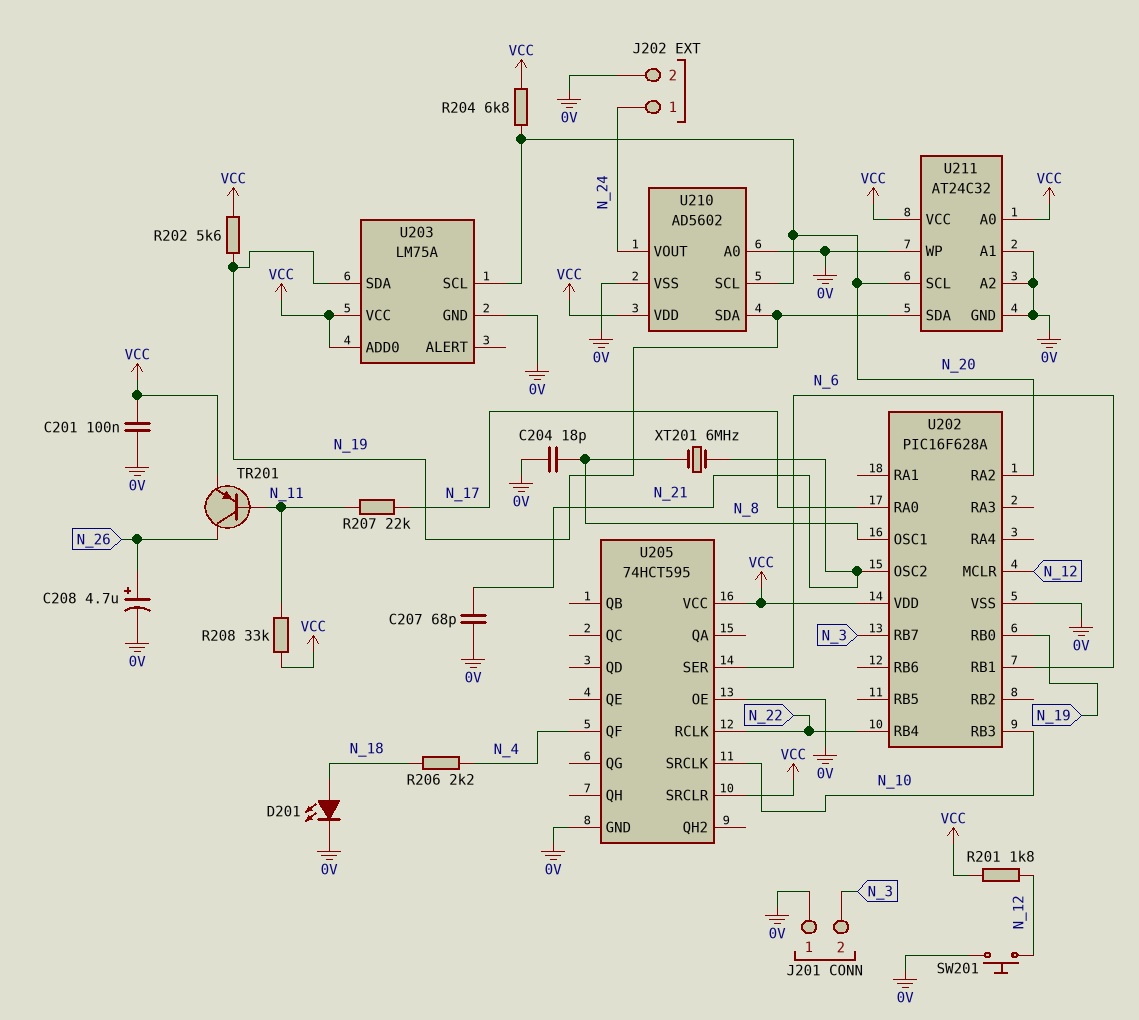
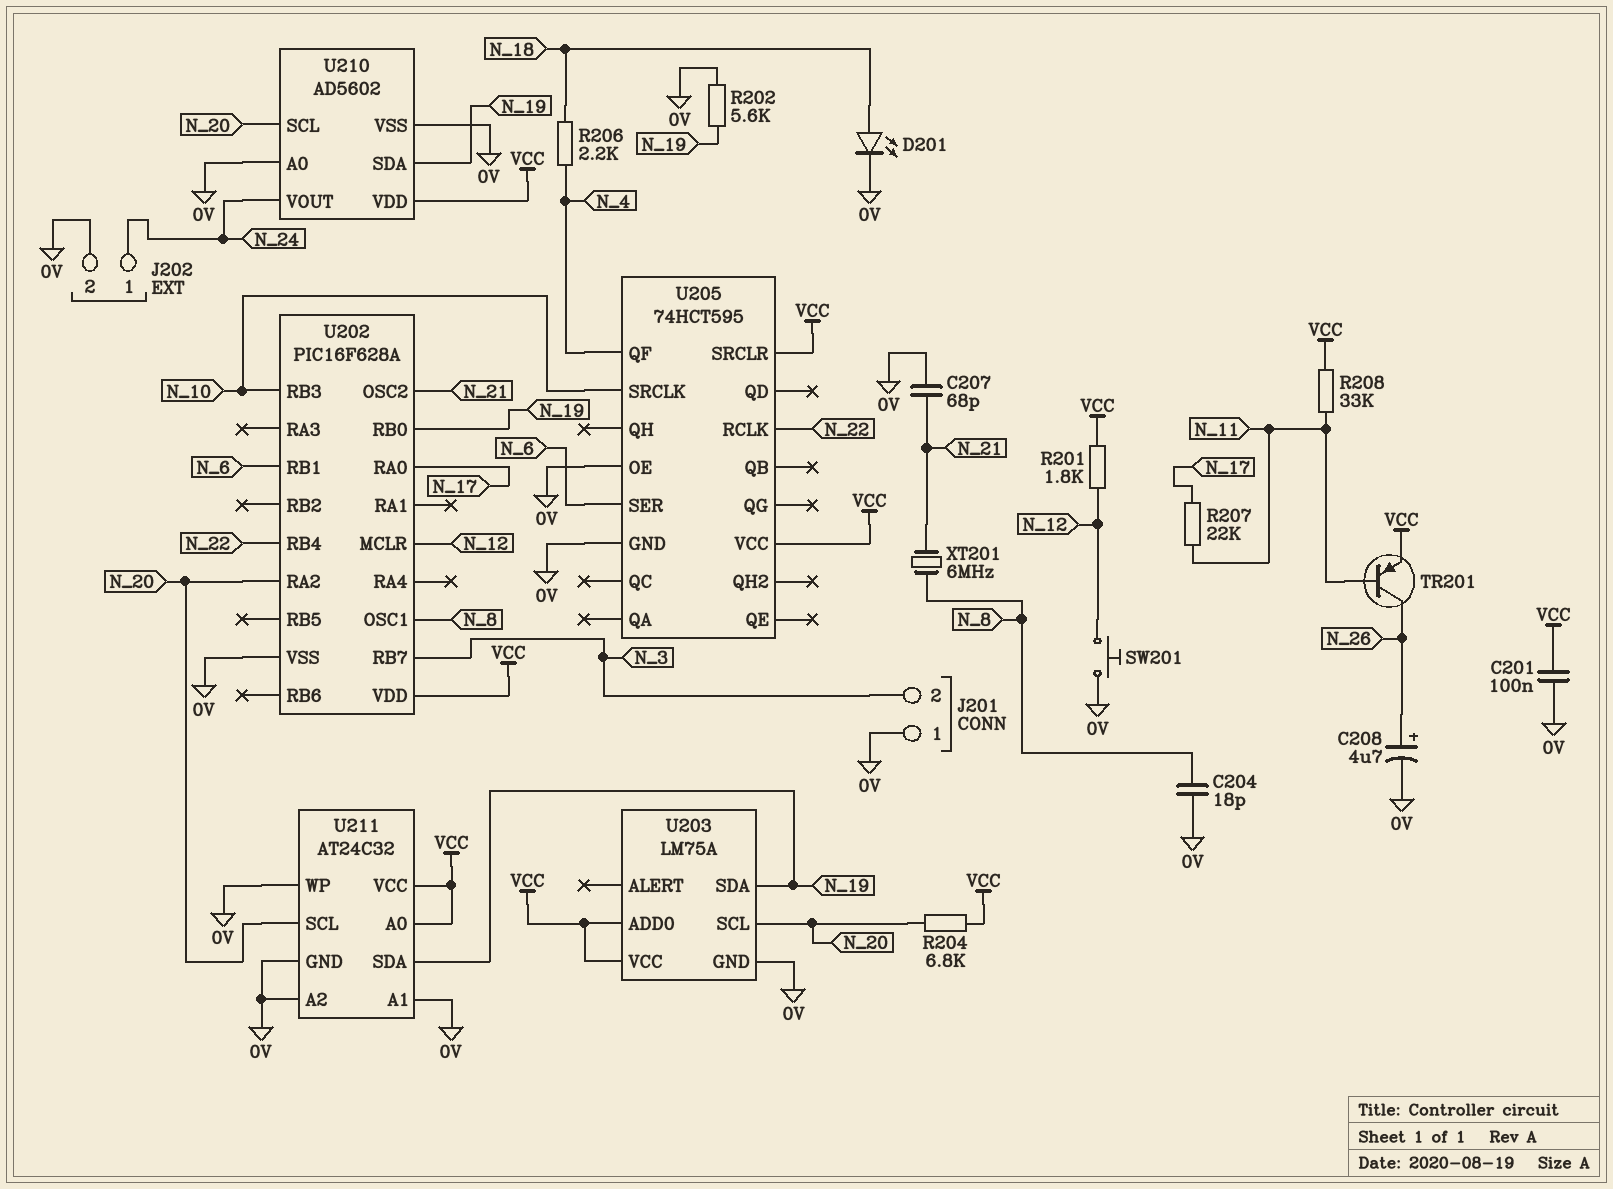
R202: 5.6k (N_19, VCC) -> 5.6k (0V, N_19)

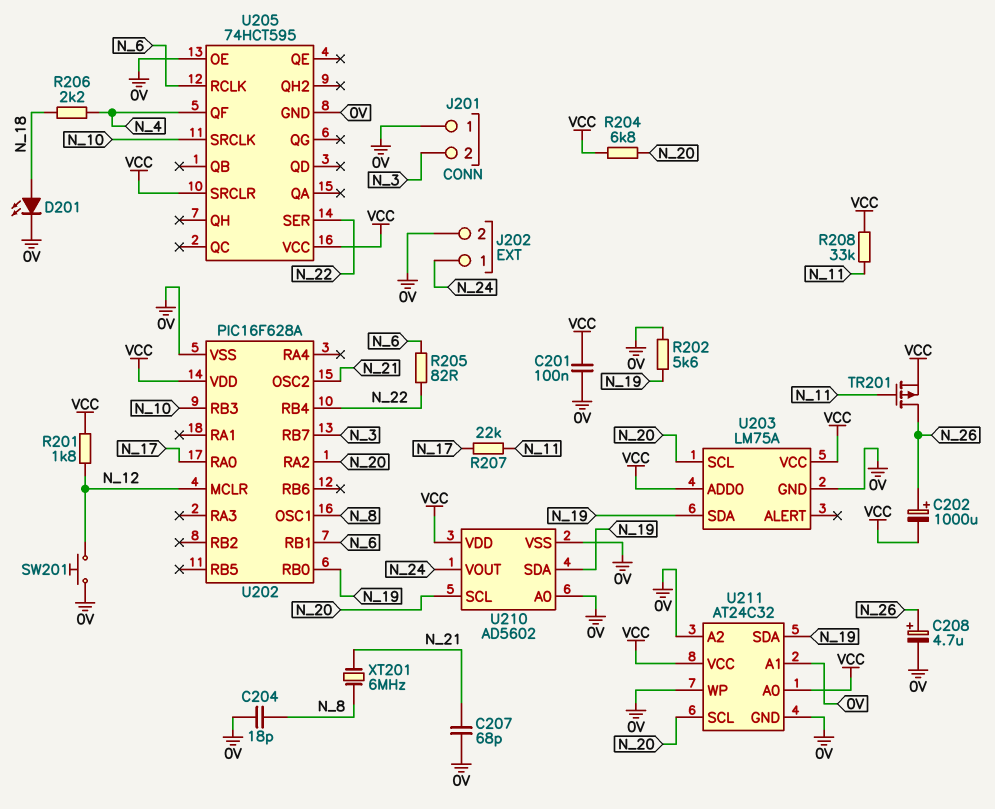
C202: none -> 1000uF (plus N_26, minus VCC)
R205: none -> 82 (N_6, N_22)
TR201: PNP (B N_11, C N_26, E VCC) -> PMOS (G N_11, D N_26, S VCC)
U205 pin RCLK: N_22 -> N_6
U205 pin SER: N_6 -> N_22

